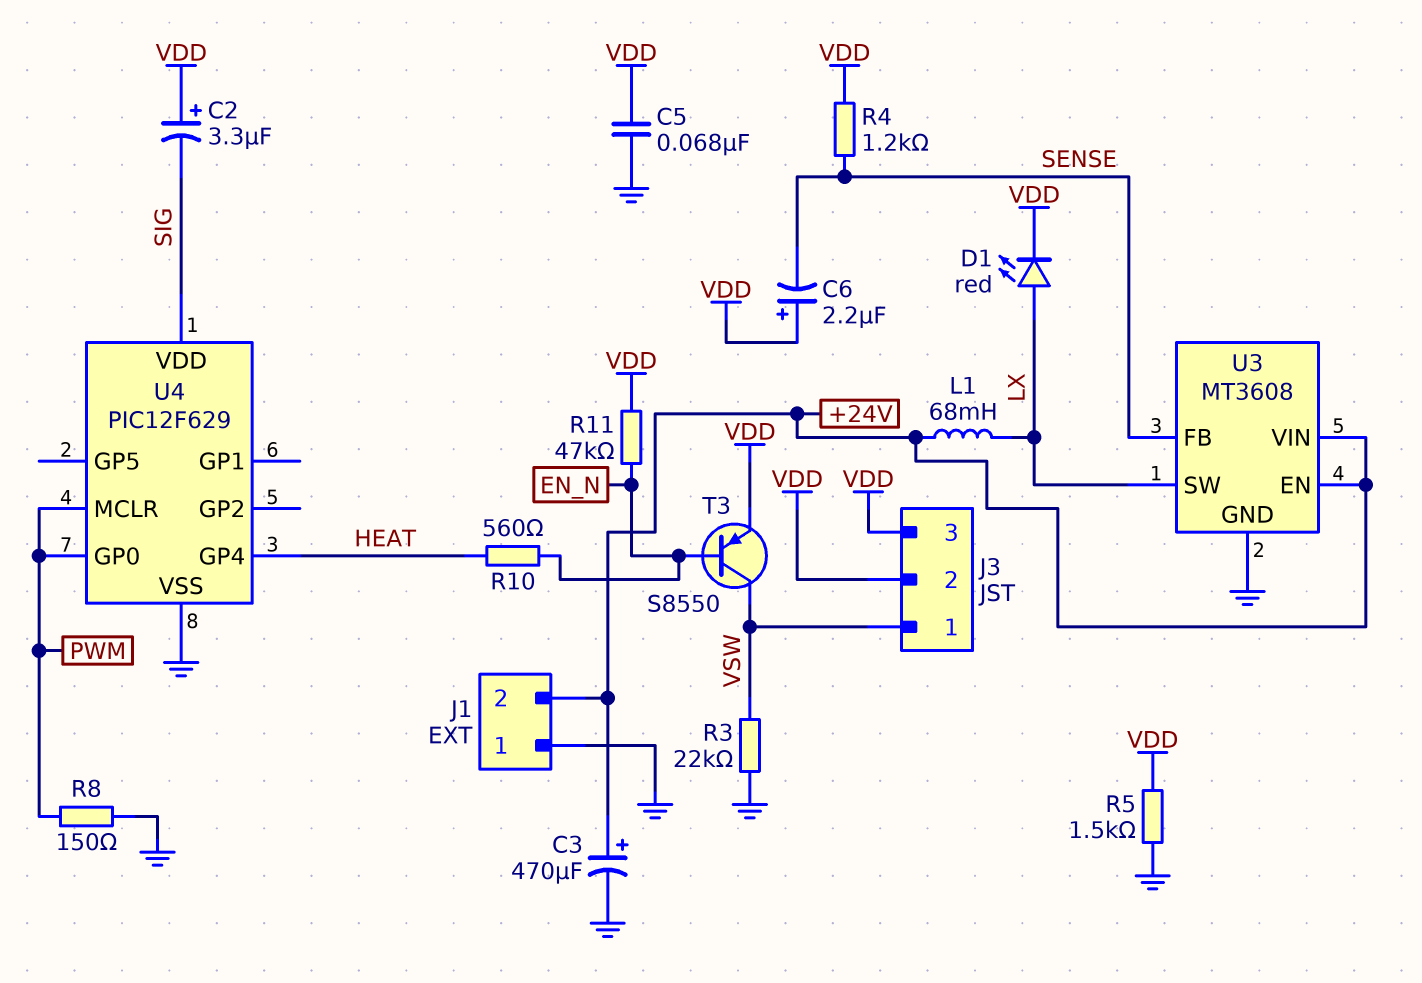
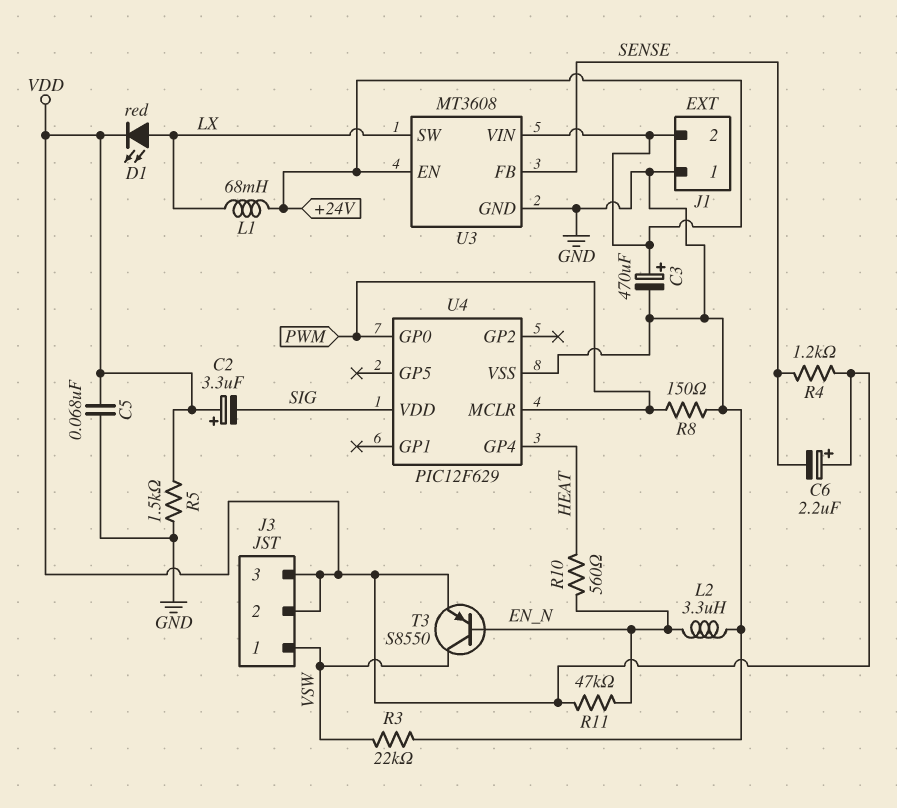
L2: none -> 3.3uH (EN_N, GND)

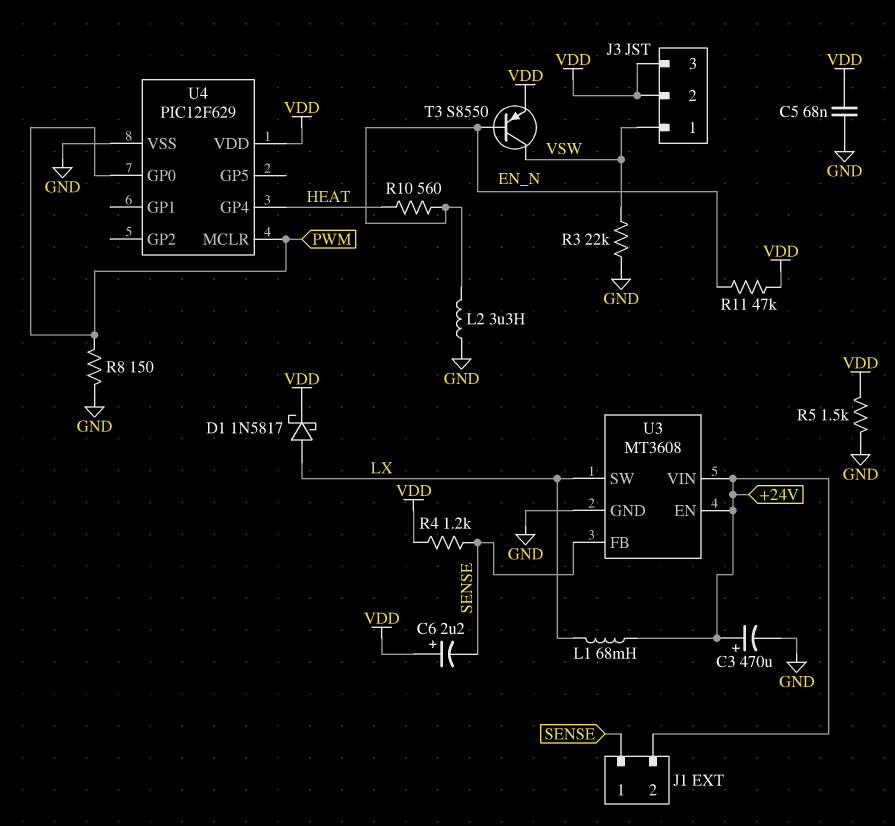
C2: 3.3uF (plus VDD, minus SIG) -> none
D1: LED red (A LX, K VDD) -> schottky 1N5817 (A LX, K VDD)
J1 pin 1: GND -> SENSE
U4 pin VDD: SIG -> VDD

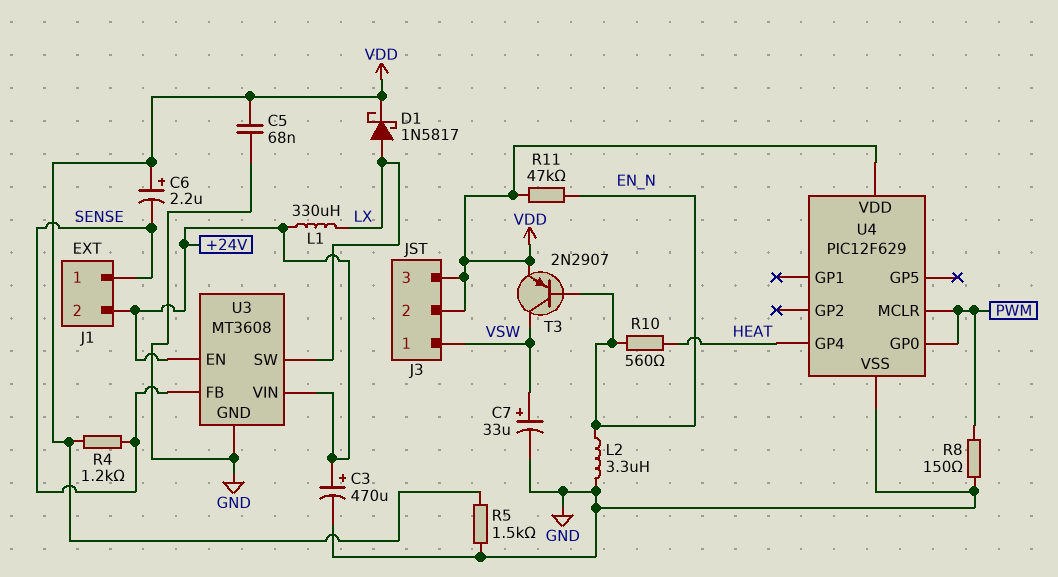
C7: none -> 33uF (plus VSW, minus GND)
L1: 68mH (+24V, LX) -> 330uH (+24V, LX)
R3: 22k (GND, VSW) -> none
T3: PNP S8550 (B EN_N, C VSW, E VDD) -> PNP 2N2907 (B EN_N, C VSW, E VDD)

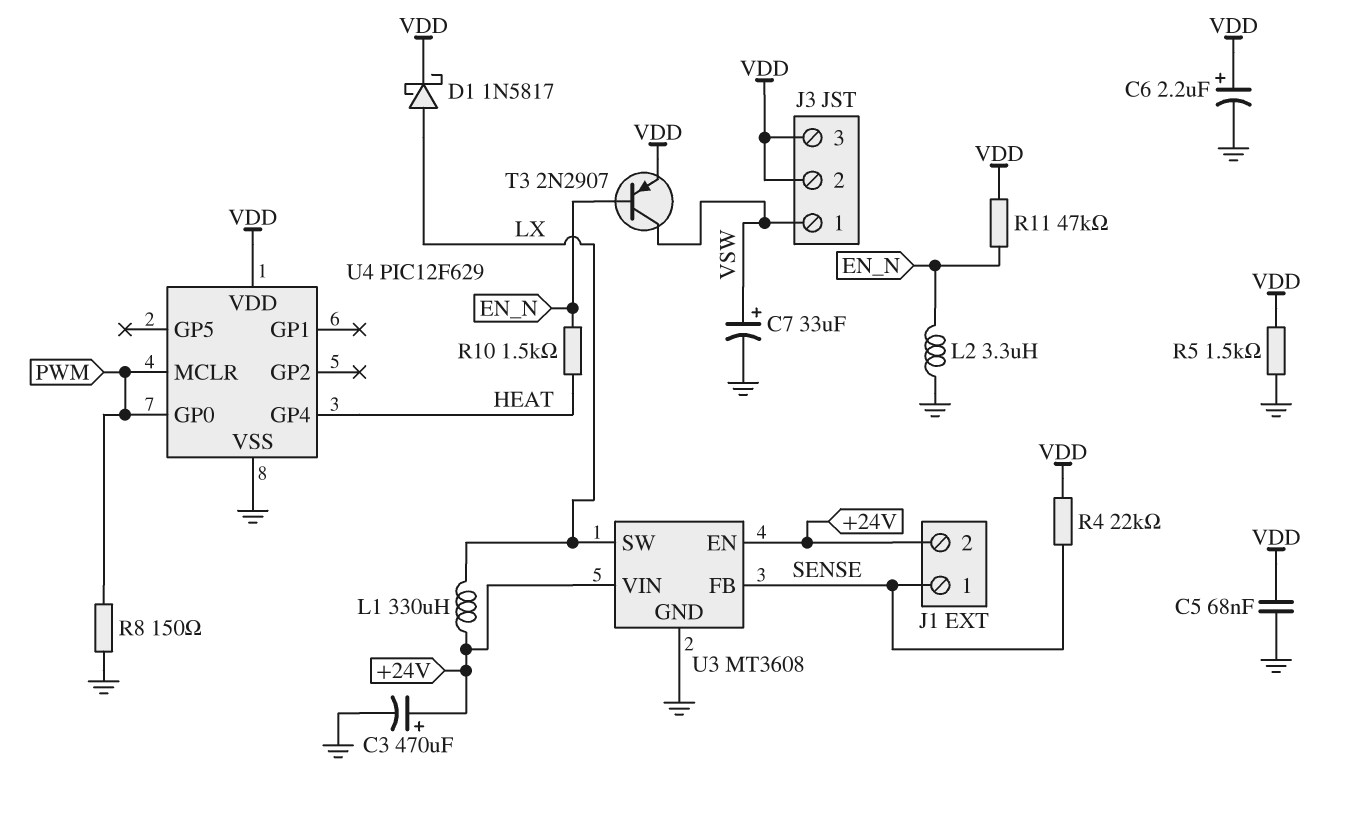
C6: 2.2uF (plus VDD, minus SENSE) -> 2.2uF (plus VDD, minus GND)
R4: 1.2k (SENSE, VDD) -> 22k (SENSE, VDD)
R10: 560 (EN_N, HEAT) -> 1.5k (EN_N, HEAT)

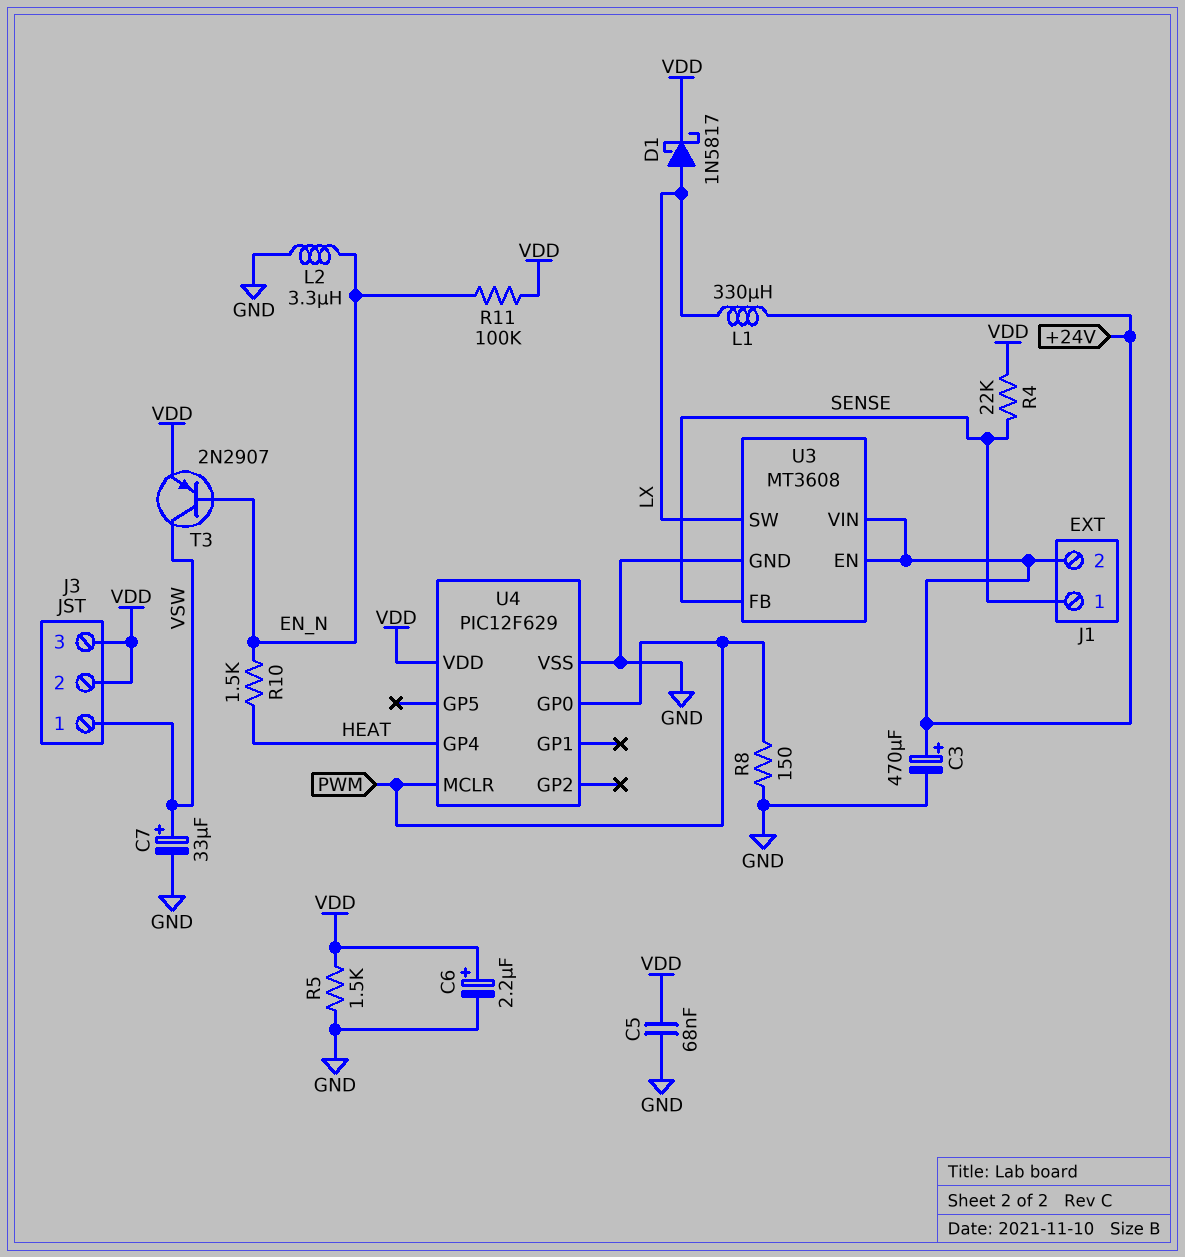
R11: 47k (EN_N, VDD) -> 100k (EN_N, VDD)

